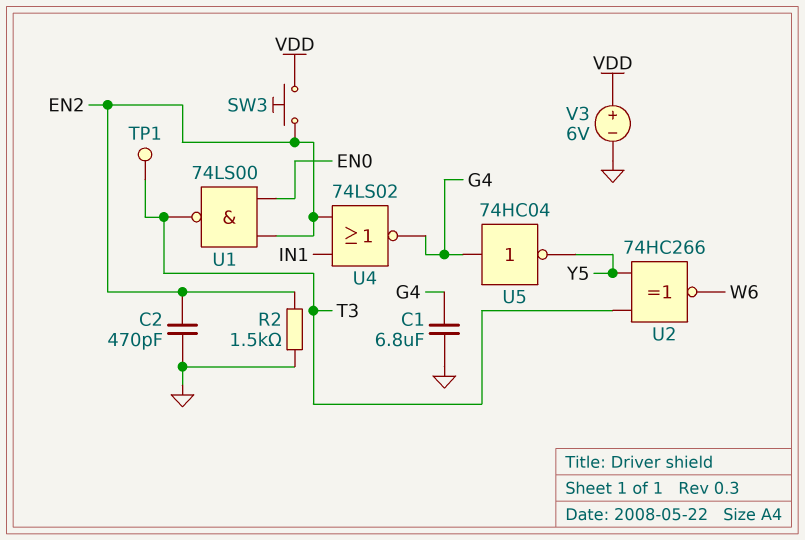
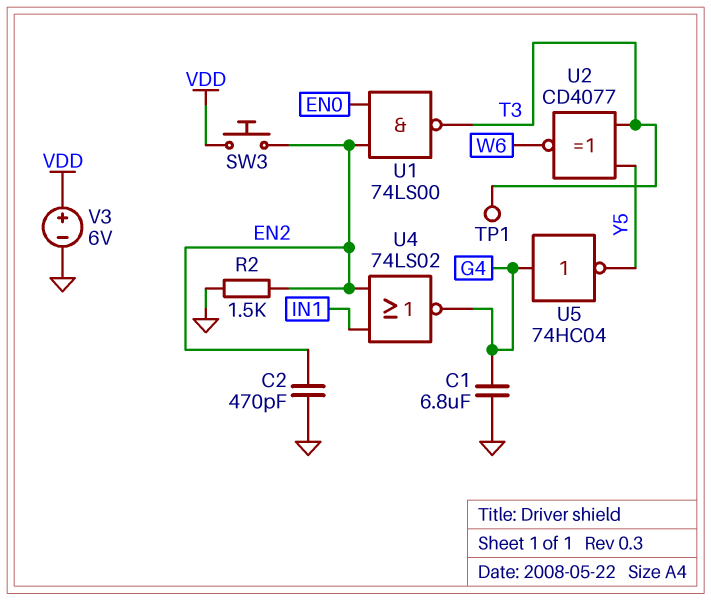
U2: XNOR 74HC266 (in T3, in Y5, out W6) -> XNOR CD4077 (in T3, in Y5, out W6)

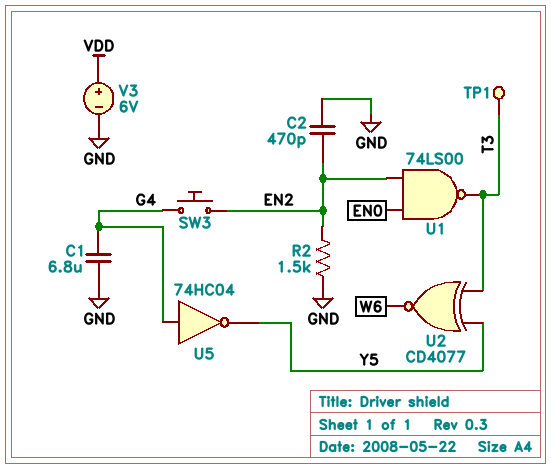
SW3: button (EN2, VDD) -> button (EN2, G4)
U4: NOR 74LS02 (in EN2, in IN1, out G4) -> none

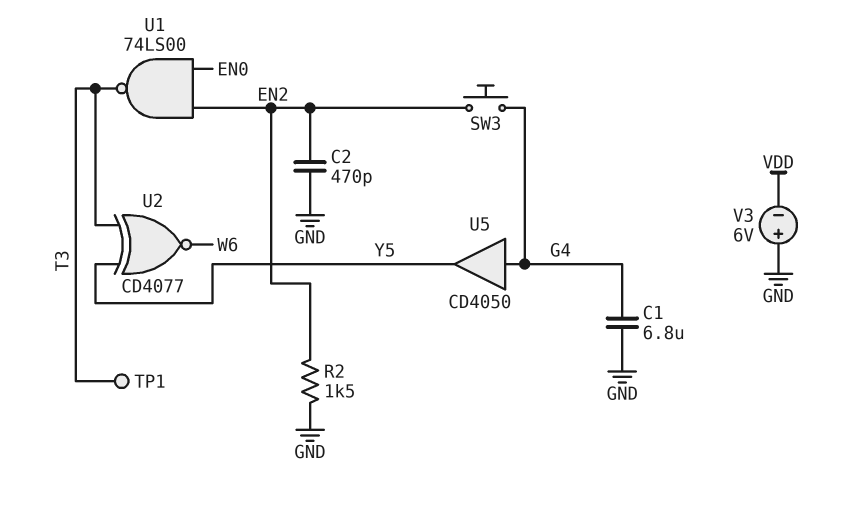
U5: NOT 74HC04 (in G4, out Y5) -> buffer CD4050 (in G4, out Y5)
V3: 6V (plus VDD, minus GND) -> 6V (plus GND, minus VDD)

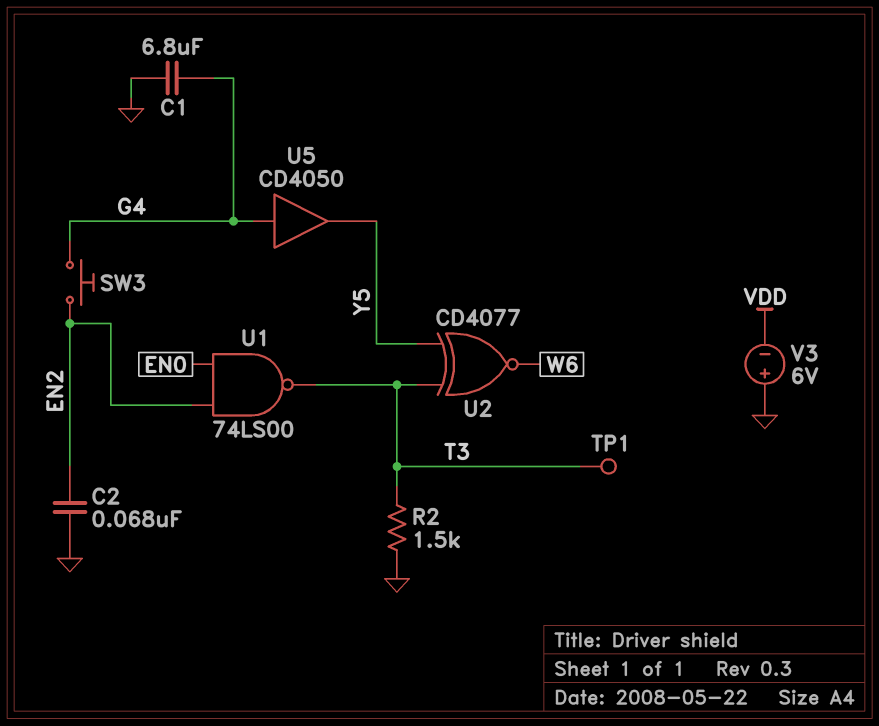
C2: 470pF (EN2, GND) -> 68nF (EN2, GND)
R2: 1.5k (EN2, GND) -> 1.5k (GND, T3)

